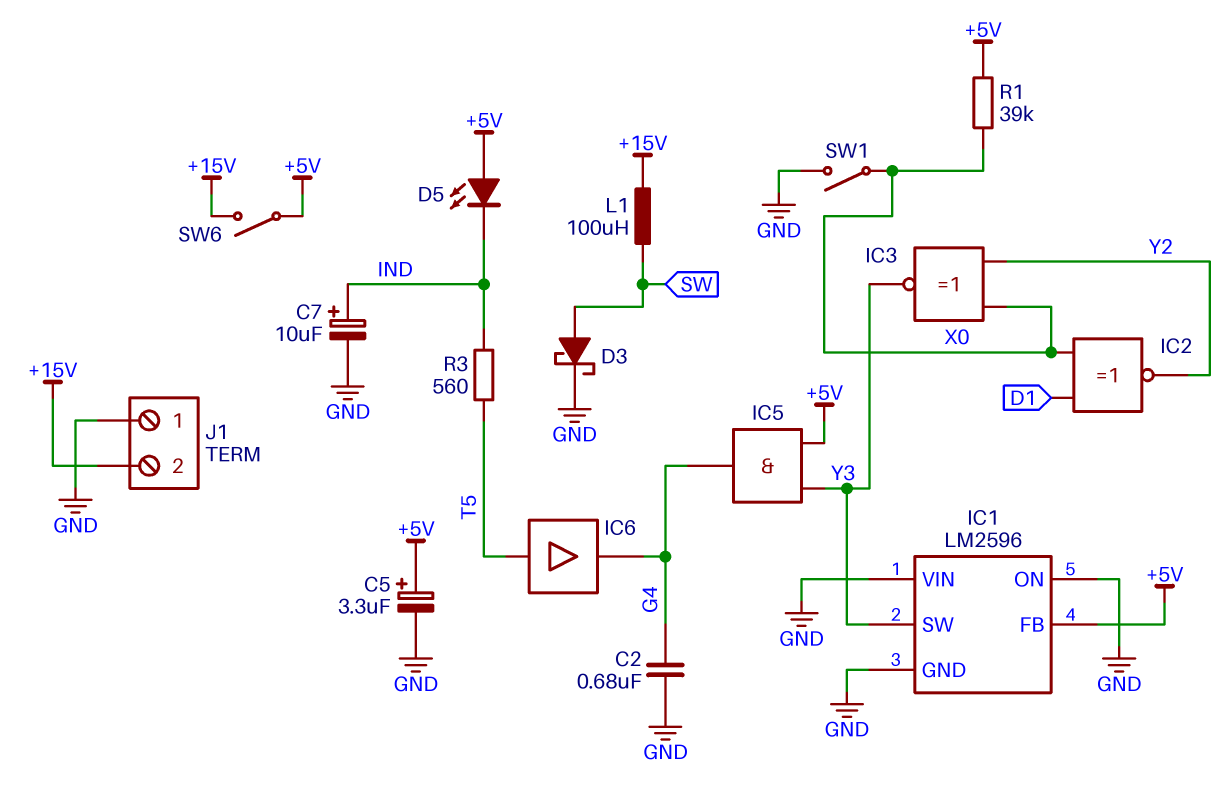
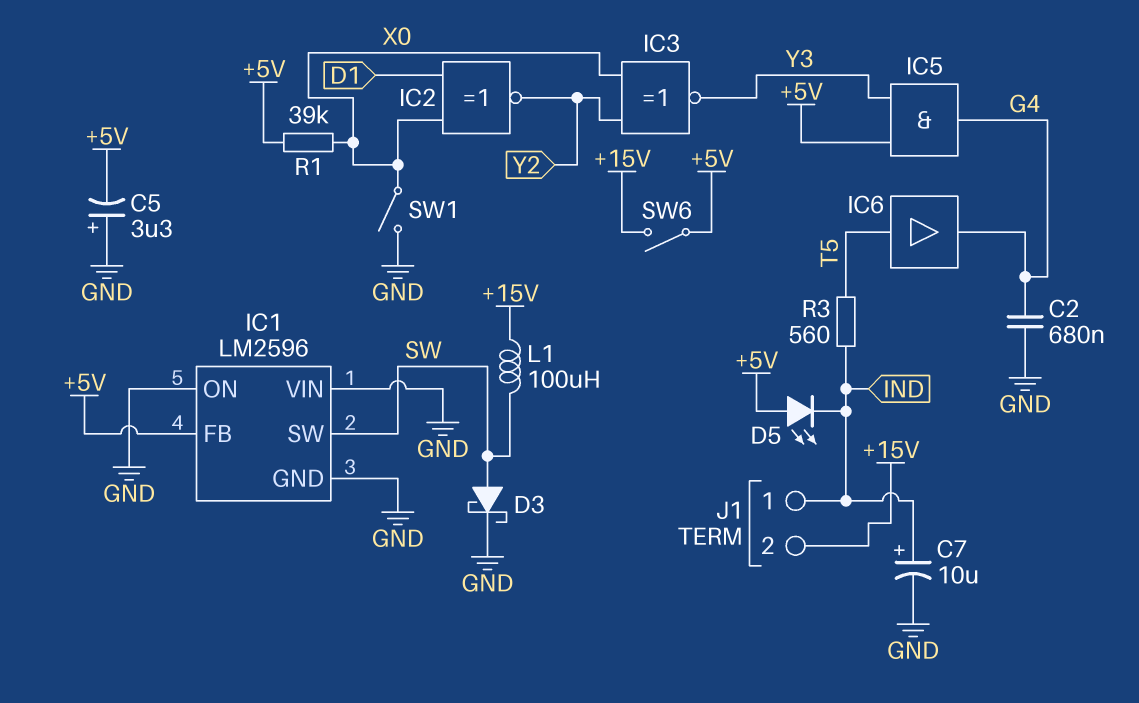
C5: 3.3uF (plus +5V, minus GND) -> 3.3uF (plus GND, minus +5V)
IC1 pin SW: Y3 -> SW
J1 pin 1: GND -> IND

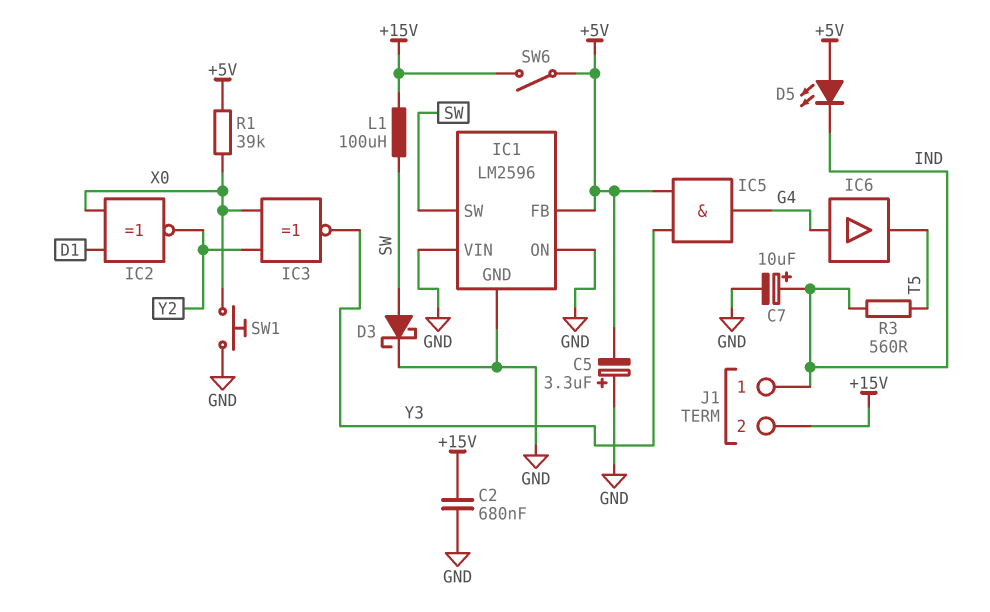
C2: 680nF (G4, GND) -> 680nF (+15V, GND)
IC6: buffer (in T5, out G4) -> buffer (in G4, out T5)
SW1: switch (GND, X0) -> button (GND, X0)

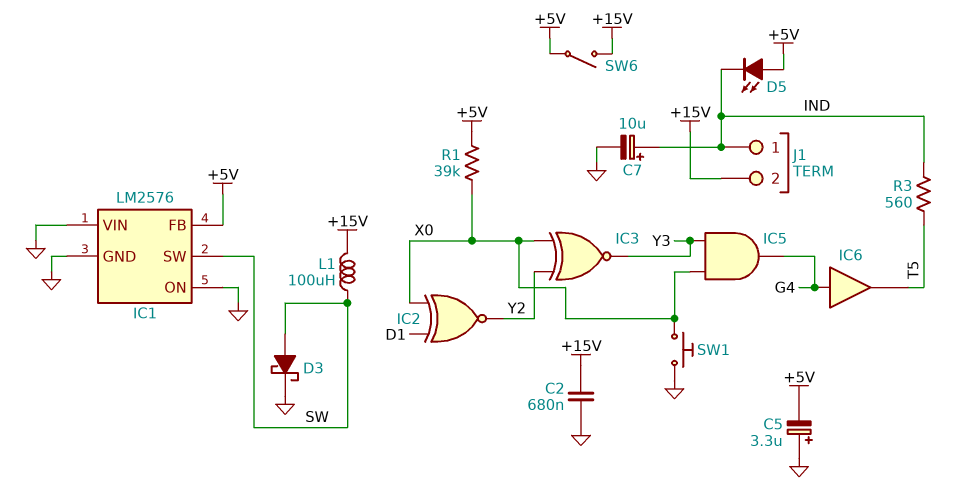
IC1: LM2596 -> LM2576
IC5: AND (in +5V, in Y3, out G4) -> AND (in X0, in Y3, out G4)

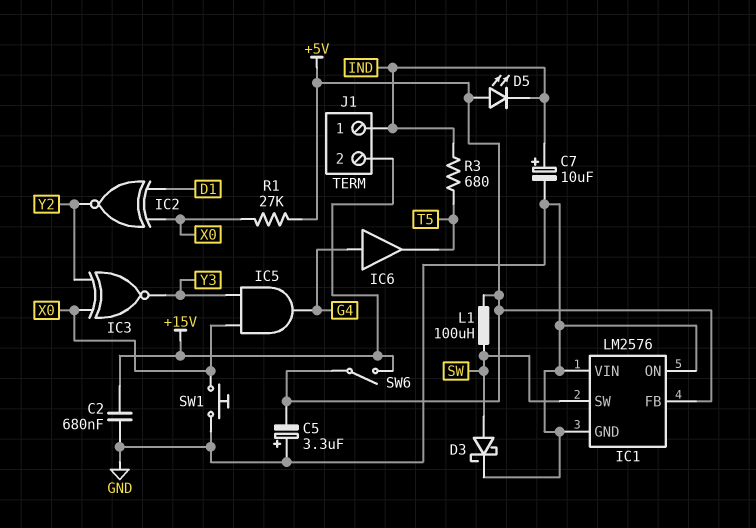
L1: 100uH (+15V, SW) -> 100uH (+5V, SW)
R1: 39k (+5V, X0) -> 27k (+5V, X0)
R3: 560 (IND, T5) -> 680 (IND, T5)

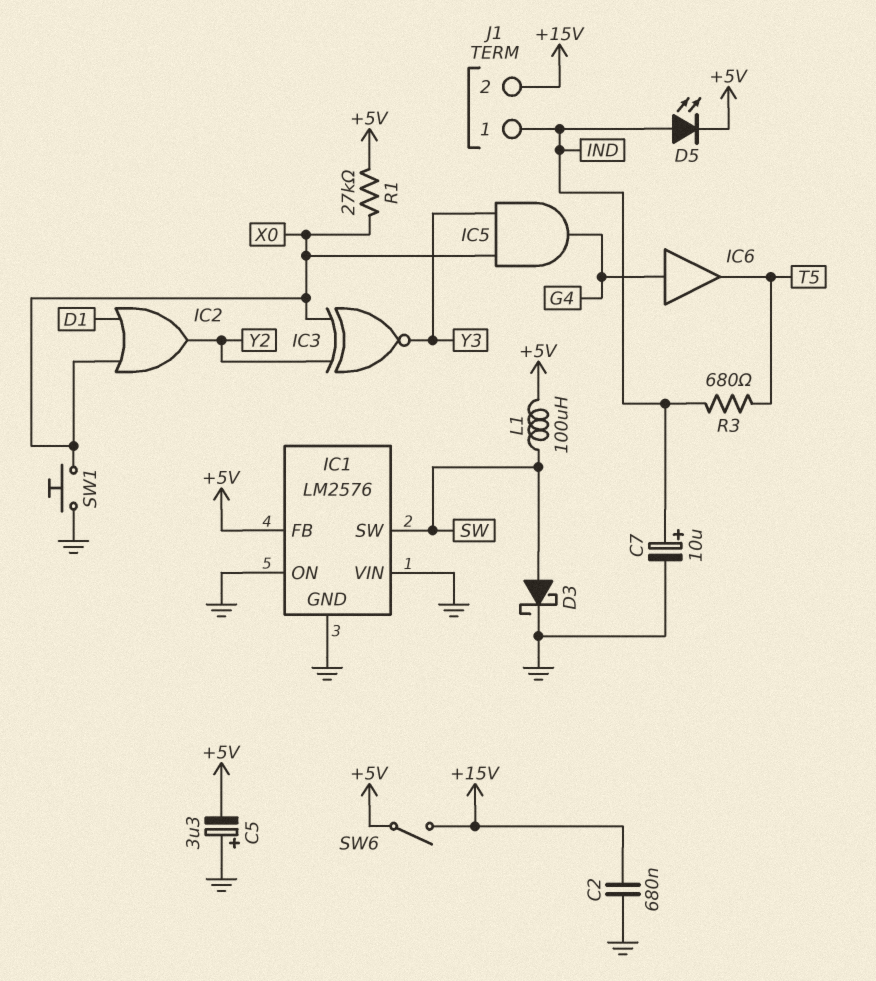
D5: LED (A +5V, K IND) -> LED (A IND, K +5V)
IC2: XNOR (in D1, in X0, out Y2) -> OR (in D1, in X0, out Y2)

